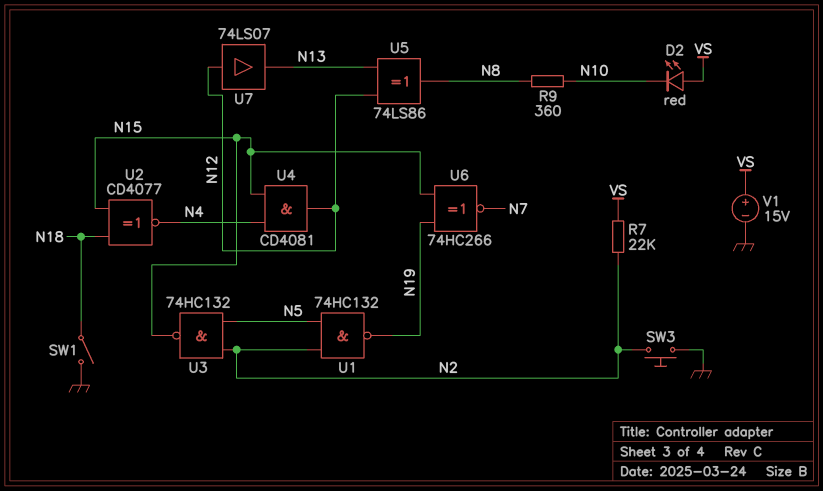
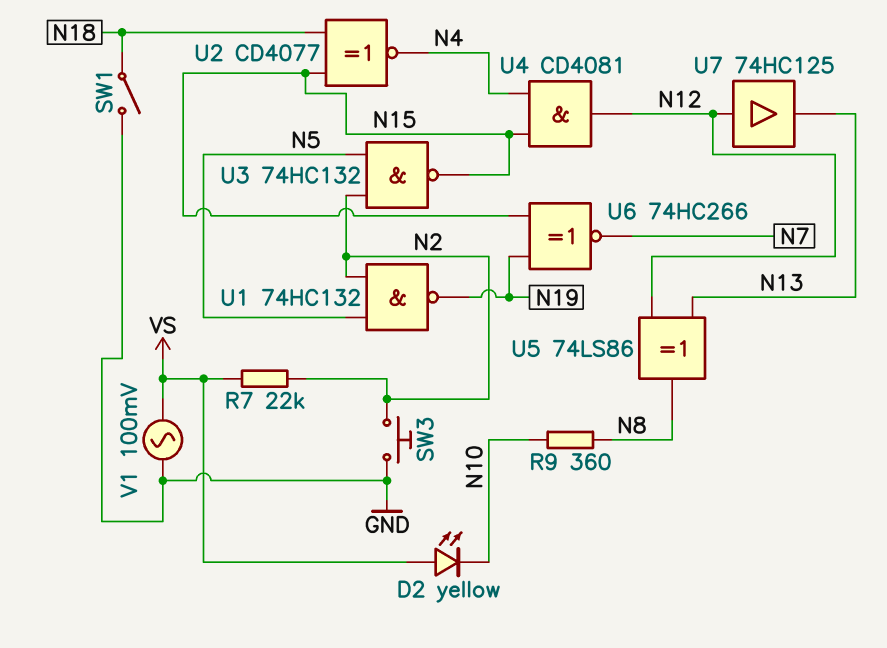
D2: LED red (A VS, K N10) -> LED yellow (A VS, K N10)
U7: buffer 74LS07 (in N12, out N13) -> buffer 74HC125 (in N12, out N13)
V1: 15V (plus VS, minus GND) -> AC 100mV (GND, VS)

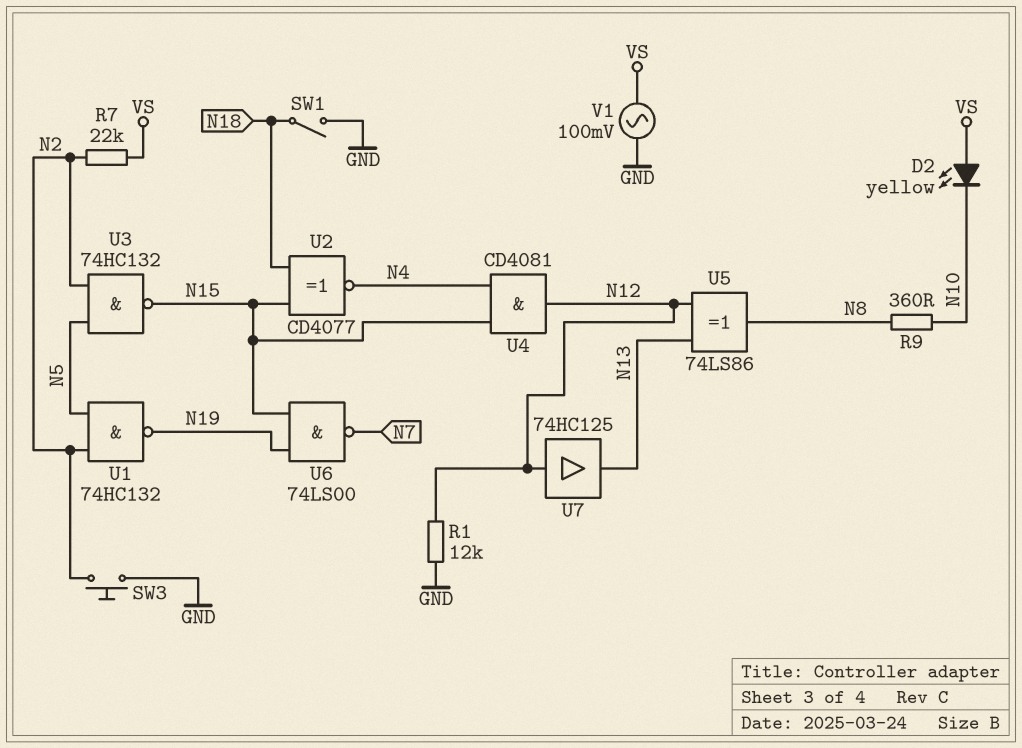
R1: none -> 12k (GND, N12)
U6: XNOR 74HC266 (in N15, in N19, out N7) -> NAND 74LS00 (in N15, in N19, out N7)

